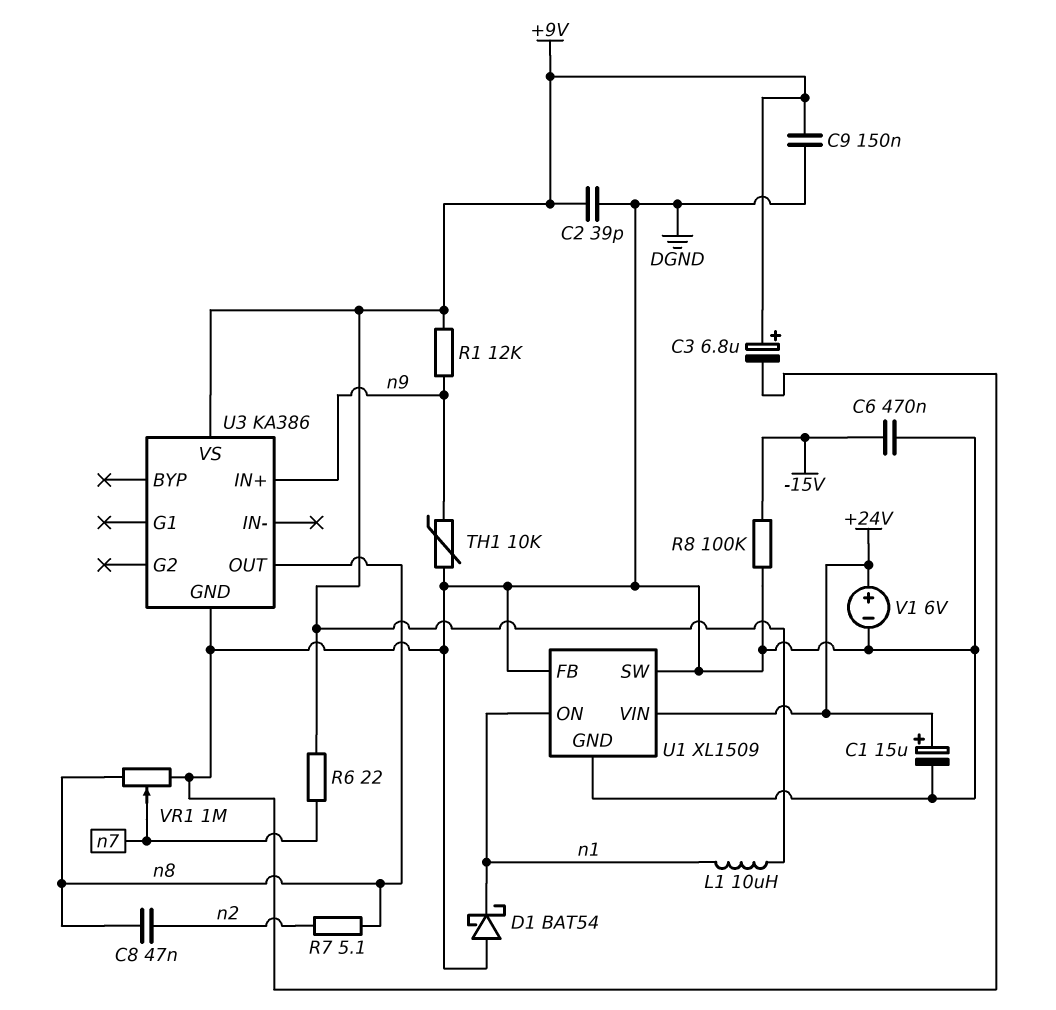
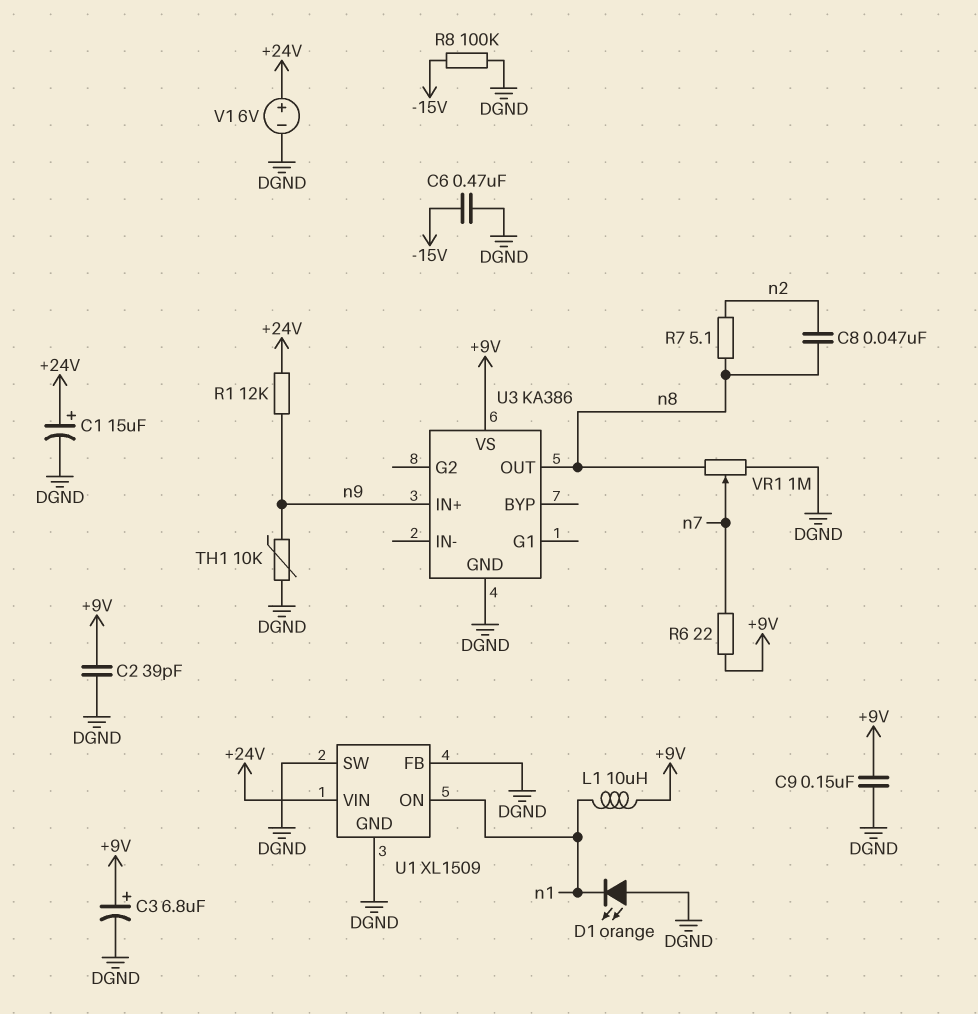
D1: schottky BAT54 (A DGND, K n1) -> LED orange (A DGND, K n1)
R1: 12k (+9V, n9) -> 12k (+24V, n9)

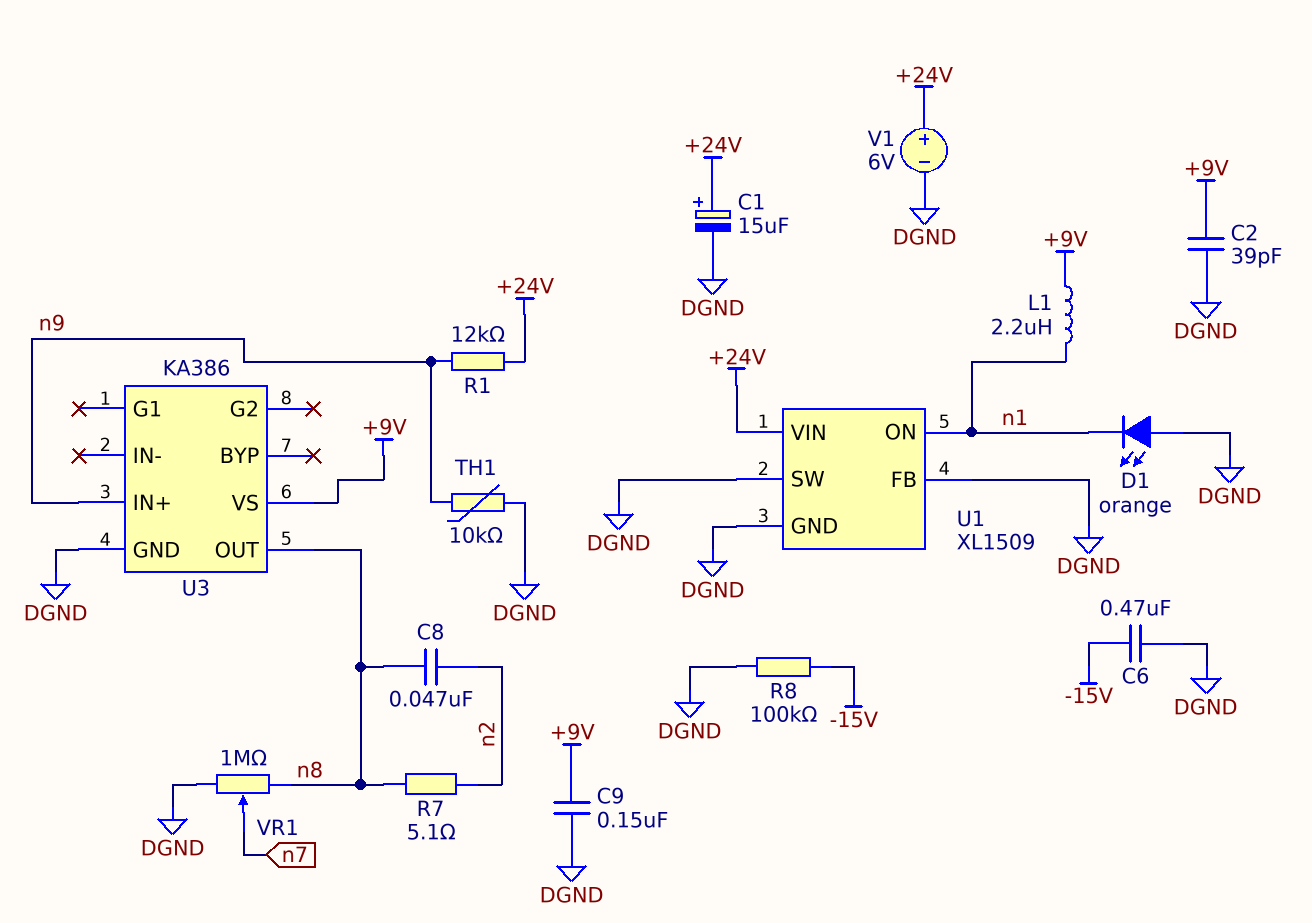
C3: 6.8uF (plus +9V, minus DGND) -> none
L1: 10uH (+9V, n1) -> 2.2uH (+9V, n1)
R6: 22 (+9V, n7) -> none

